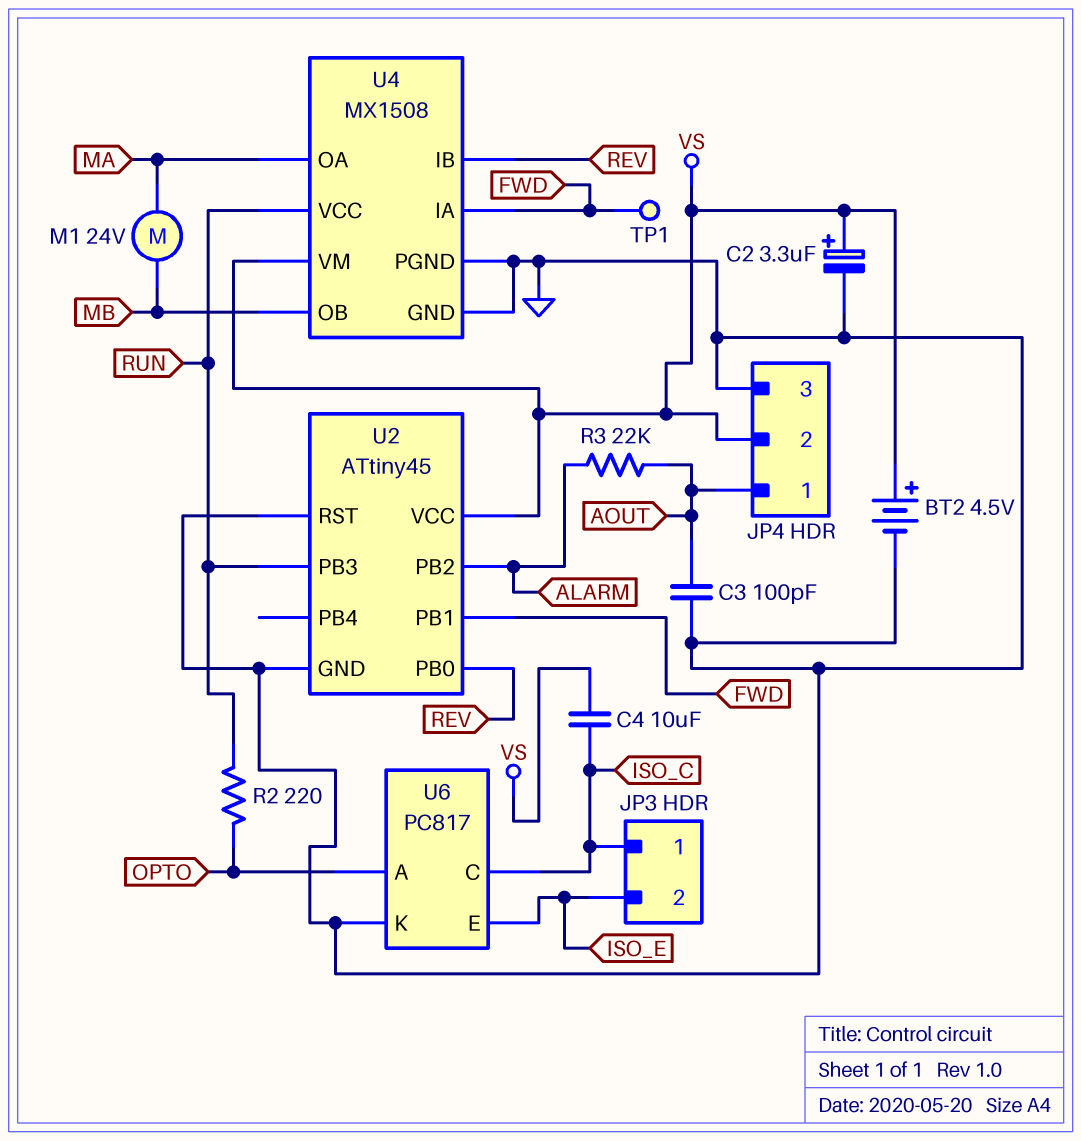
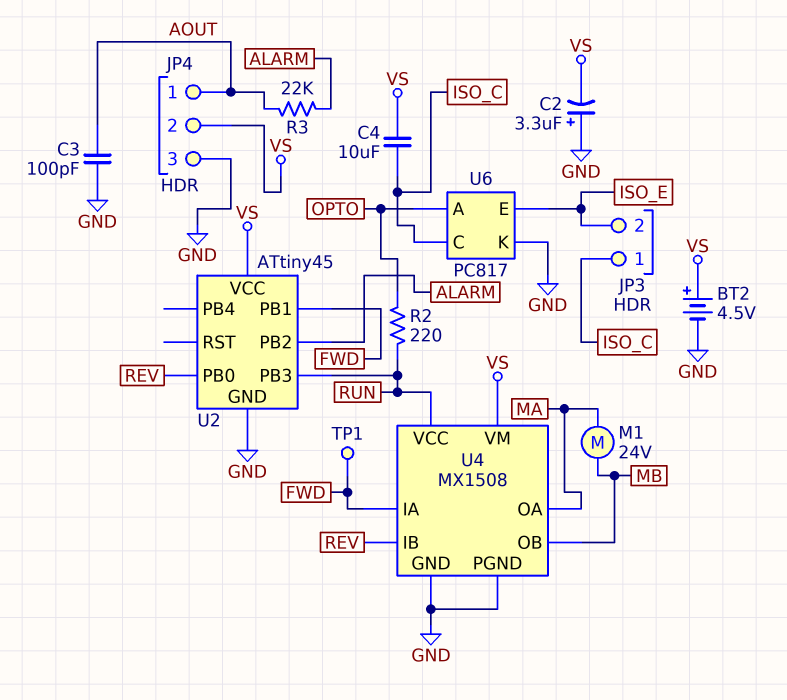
C2: 3.3uF (plus VS, minus GND) -> 3.3uF (plus GND, minus VS)
U2 pin RST: GND -> none

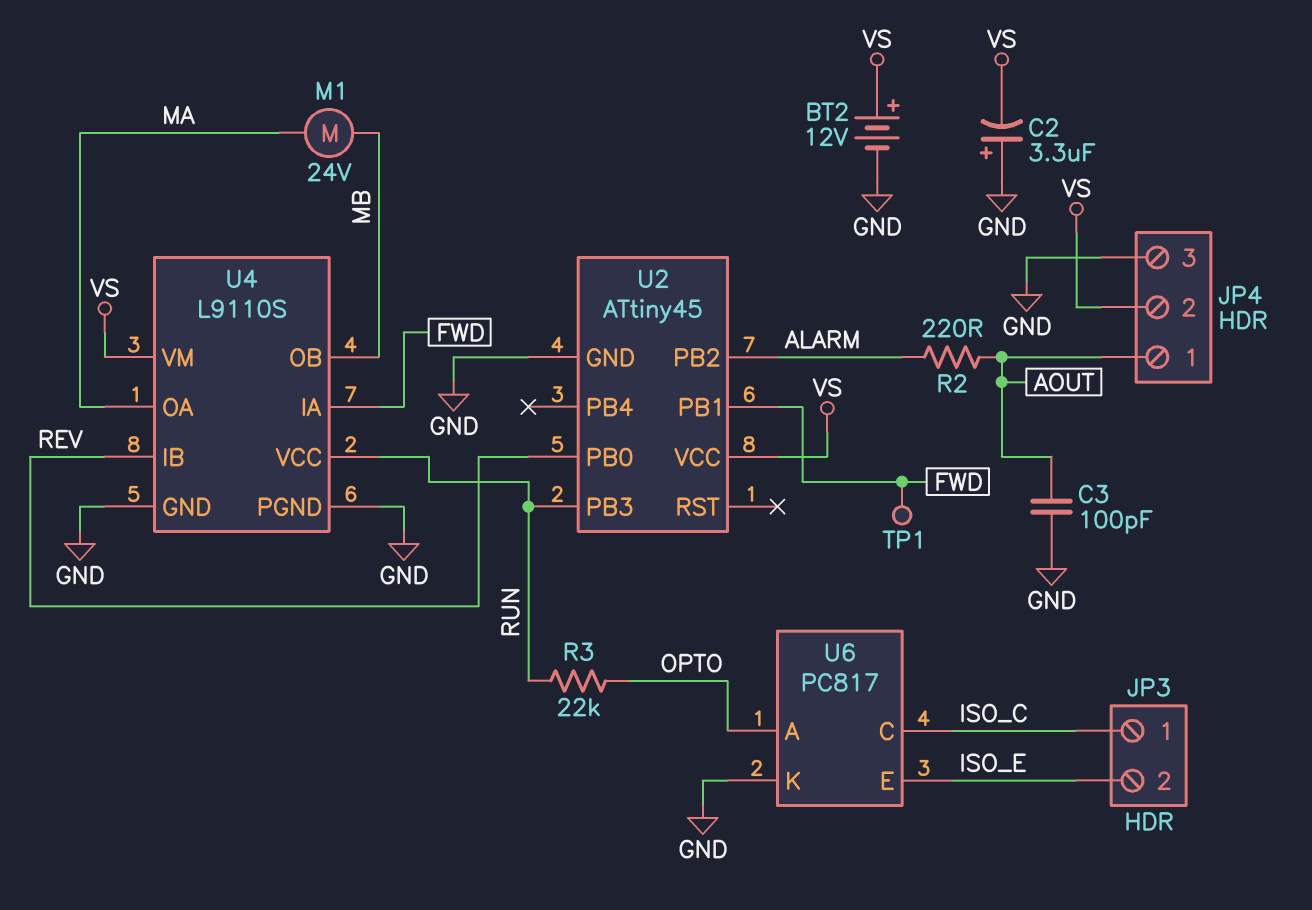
BT2: 4.5V (plus VS, minus GND) -> 12V (plus VS, minus GND)
C4: 10uF (ISO_C, VS) -> none
R2: 220 (OPTO, RUN) -> 220 (ALARM, AOUT)
R3: 22k (ALARM, AOUT) -> 22k (OPTO, RUN)
U4: MX1508 -> L9110S

